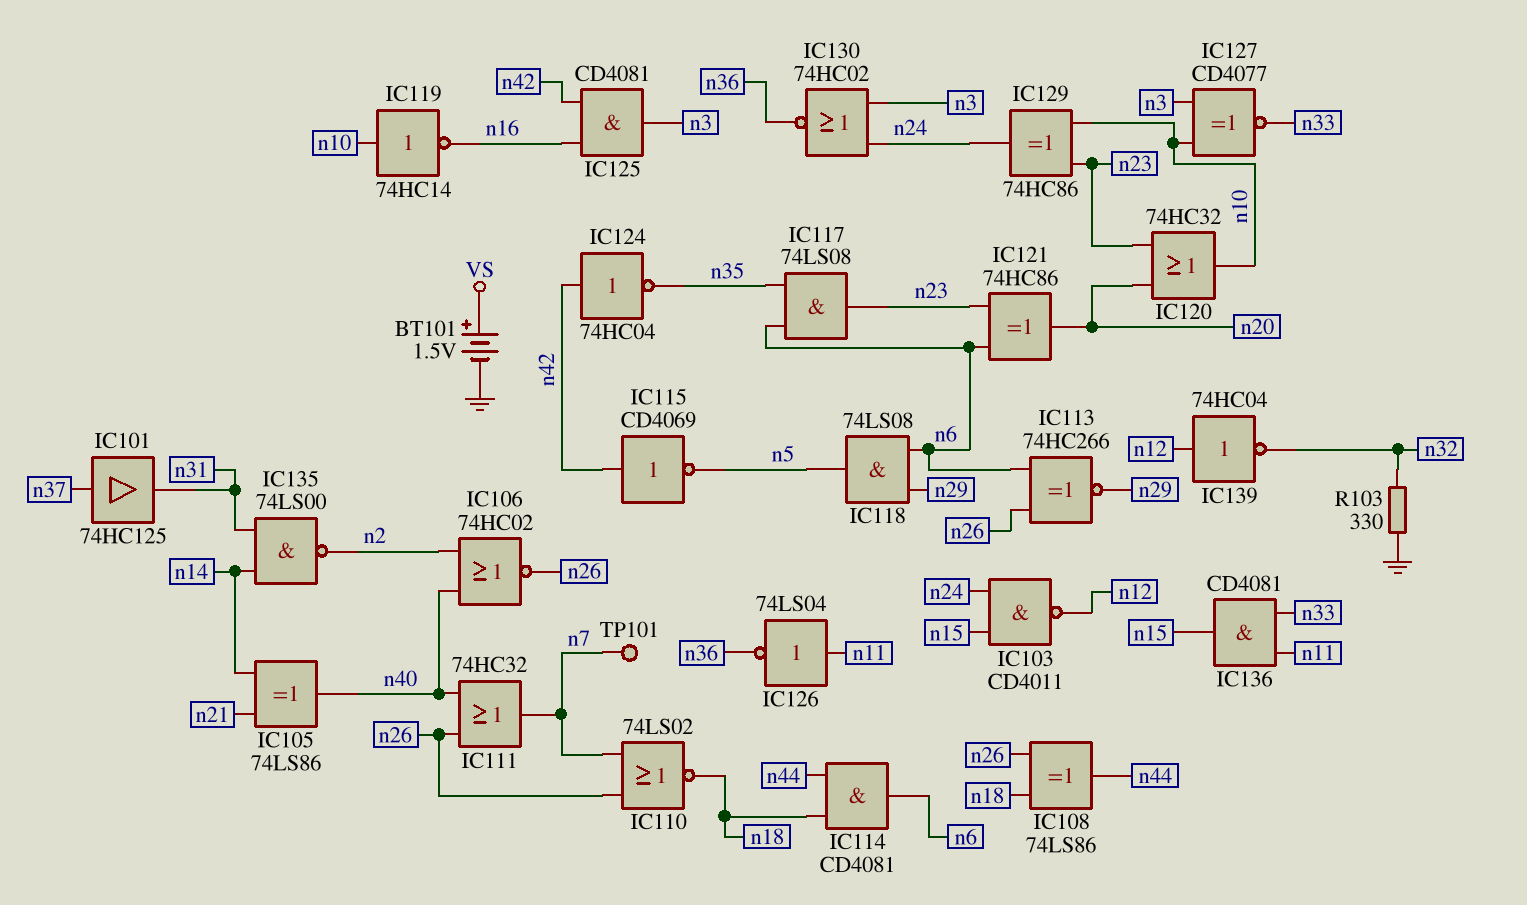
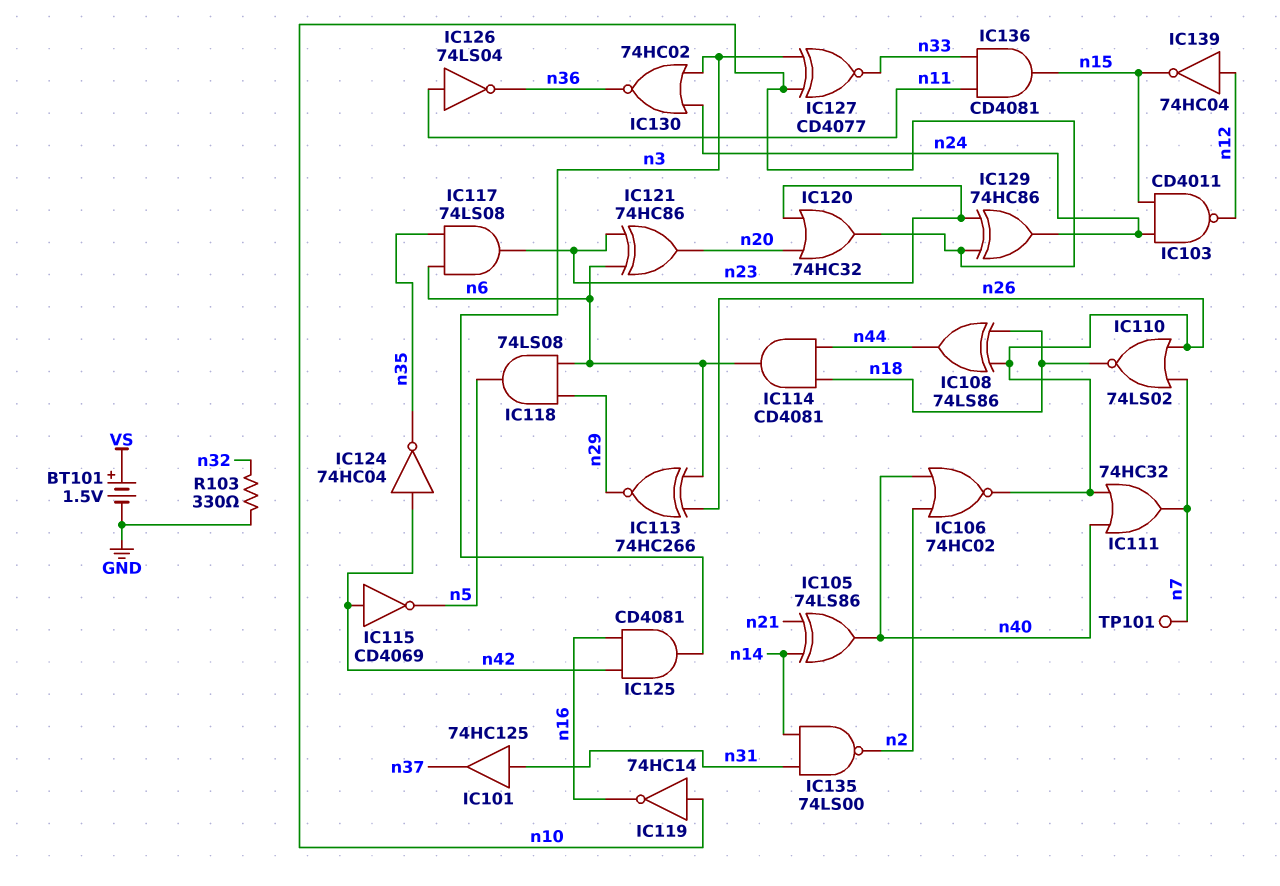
IC101: buffer 74HC125 (in n37, out n31) -> buffer 74HC125 (in n31, out n37)
IC139: NOT 74HC04 (in n12, out n32) -> NOT 74HC04 (in n12, out n15)

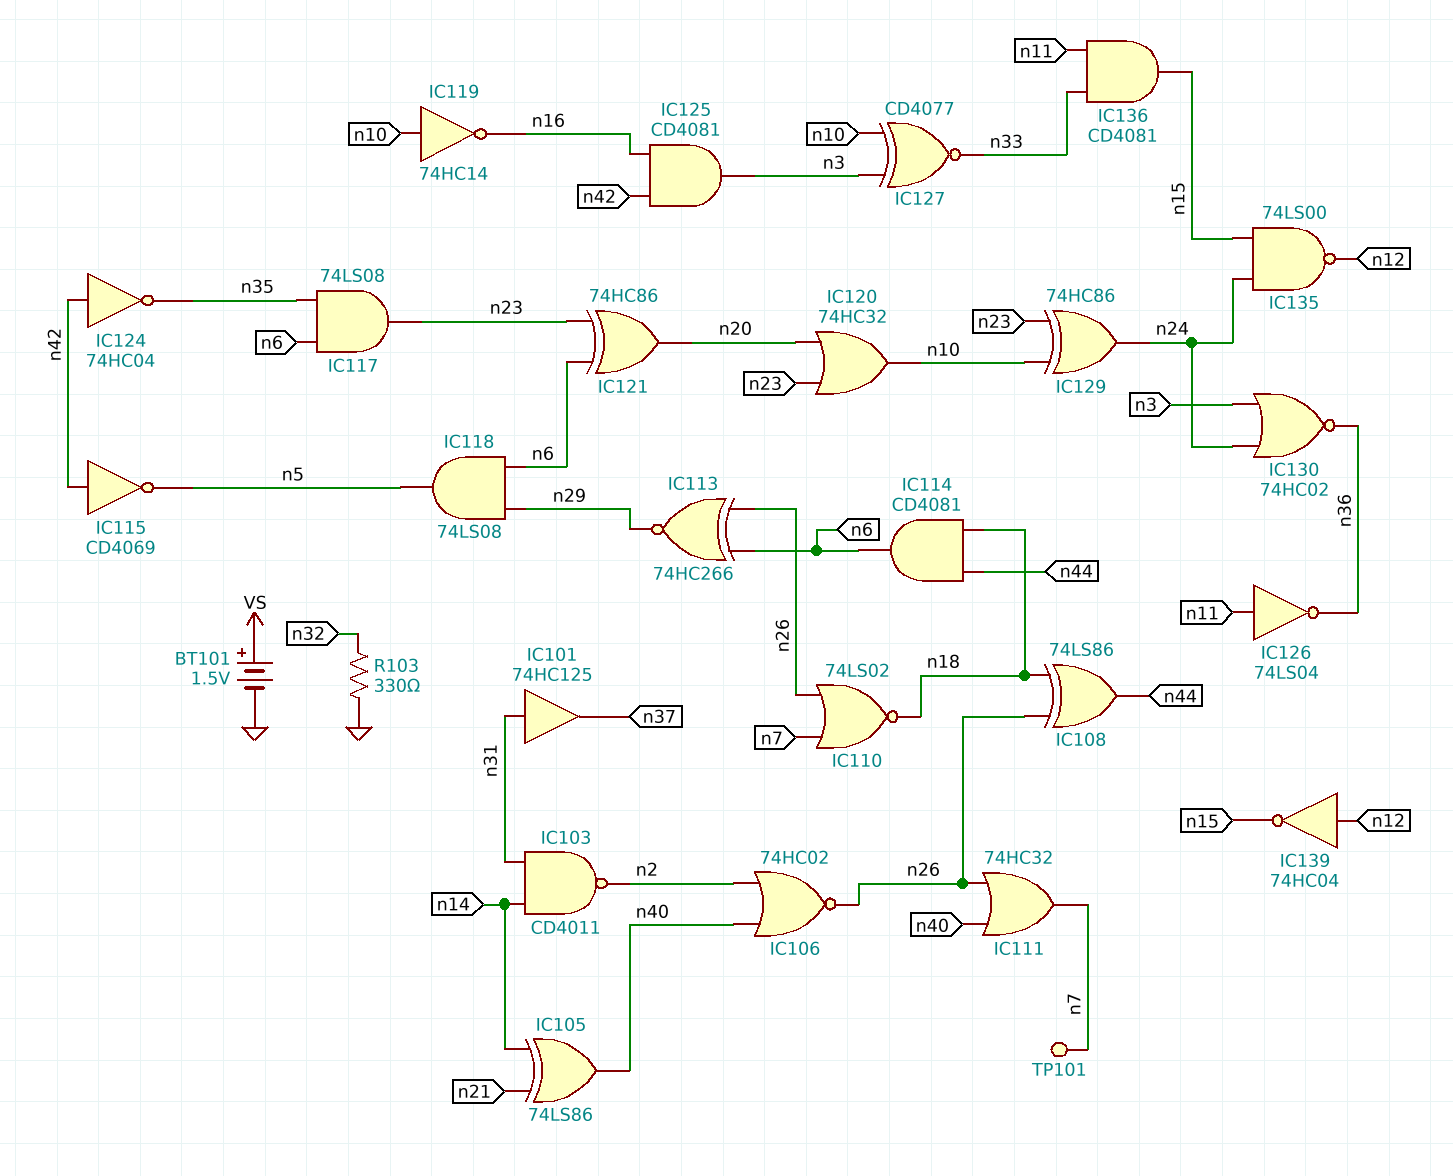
IC103: NAND CD4011 (in n15, in n24, out n12) -> NAND CD4011 (in n14, in n31, out n2)
IC135: NAND 74LS00 (in n14, in n31, out n2) -> NAND 74LS00 (in n15, in n24, out n12)

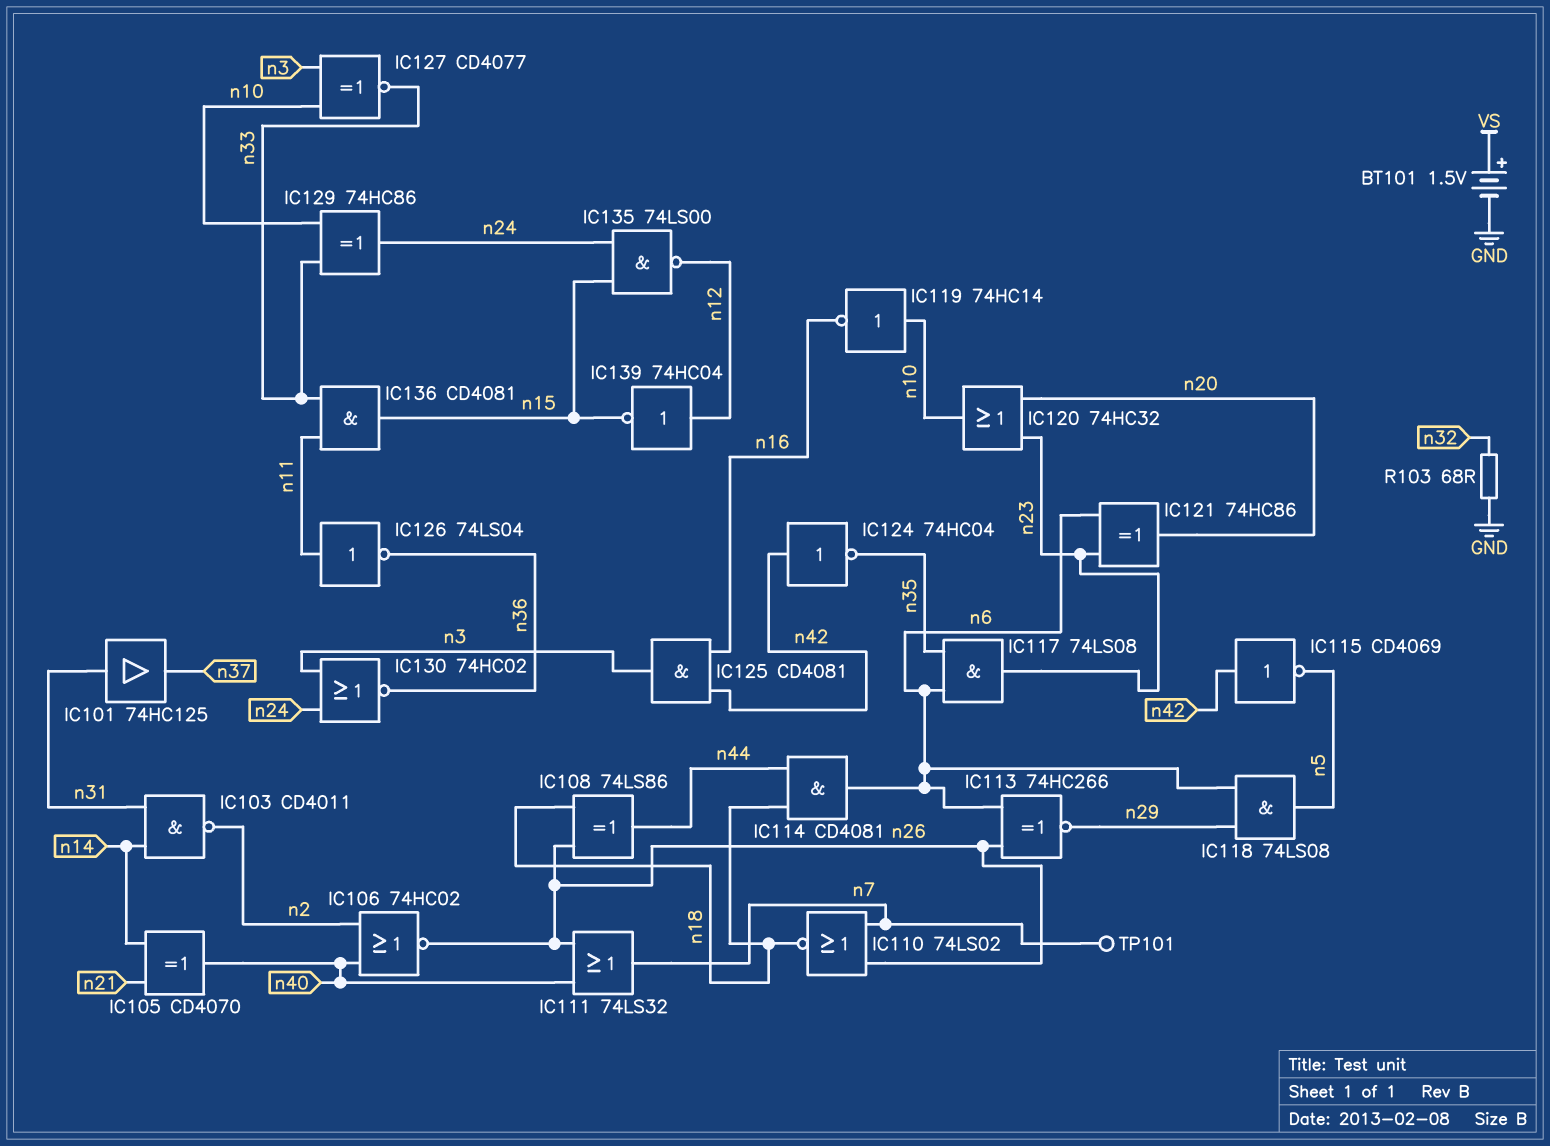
IC105: XOR 74LS86 (in n14, in n21, out n40) -> XOR CD4070 (in n14, in n21, out n40)
IC111: OR 74HC32 (in n26, in n40, out n7) -> OR 74LS32 (in n26, in n40, out n7)
IC129: XOR 74HC86 (in n10, in n23, out n24) -> XOR 74HC86 (in n10, in n33, out n24)
R103: 330 (GND, n32) -> 68 (GND, n32)

